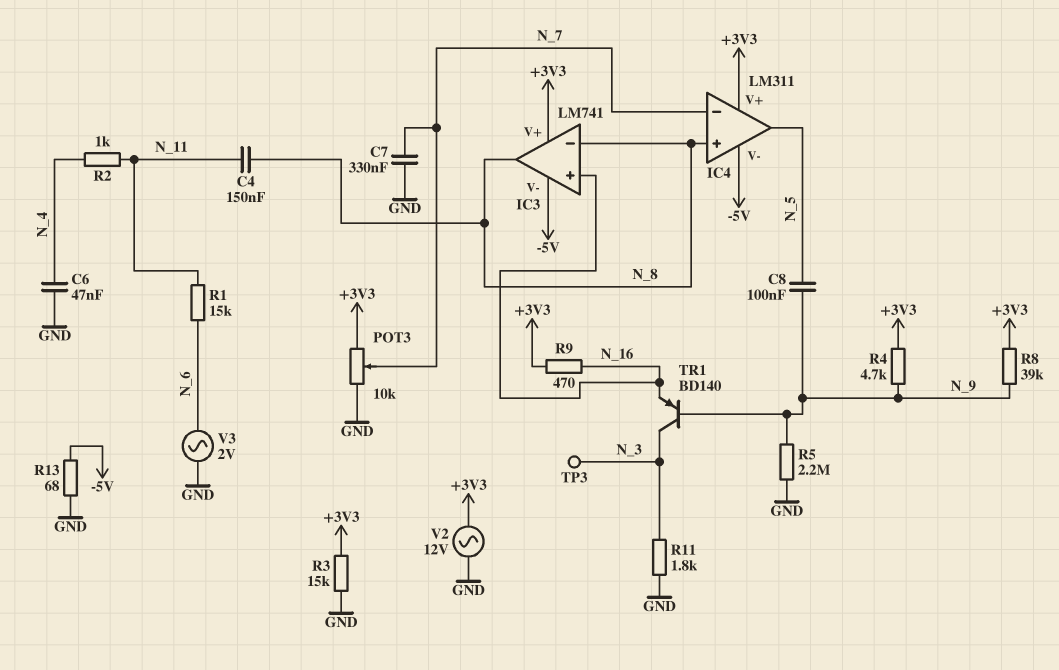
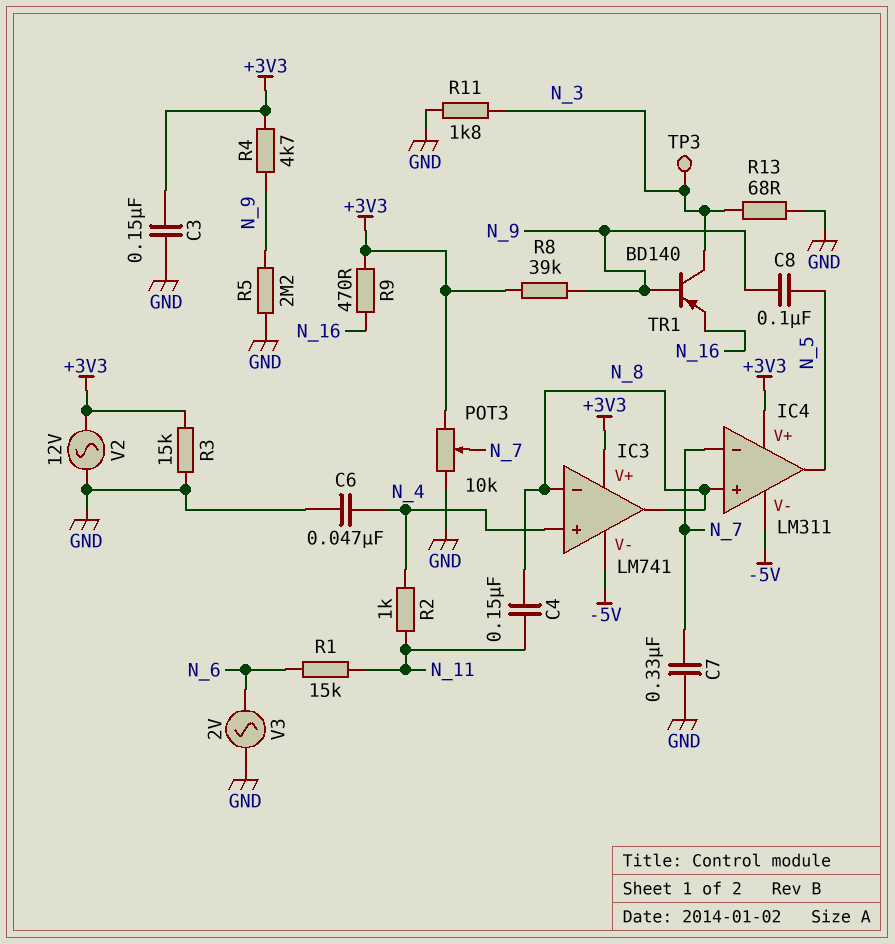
C3: none -> 150nF (+3V3, GND)
IC3 pin in+: N_16 -> N_4
R13: 68 (-5V, GND) -> 68 (GND, N_3)

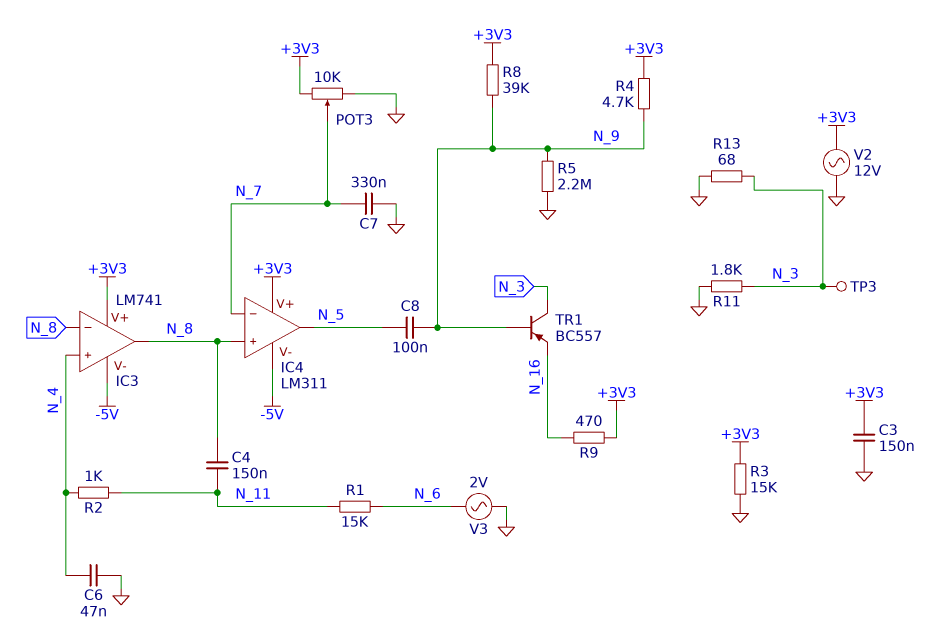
TR1: PNP BD140 (B N_9, C N_3, E N_16) -> PNP BC557 (B N_9, C N_3, E N_16)

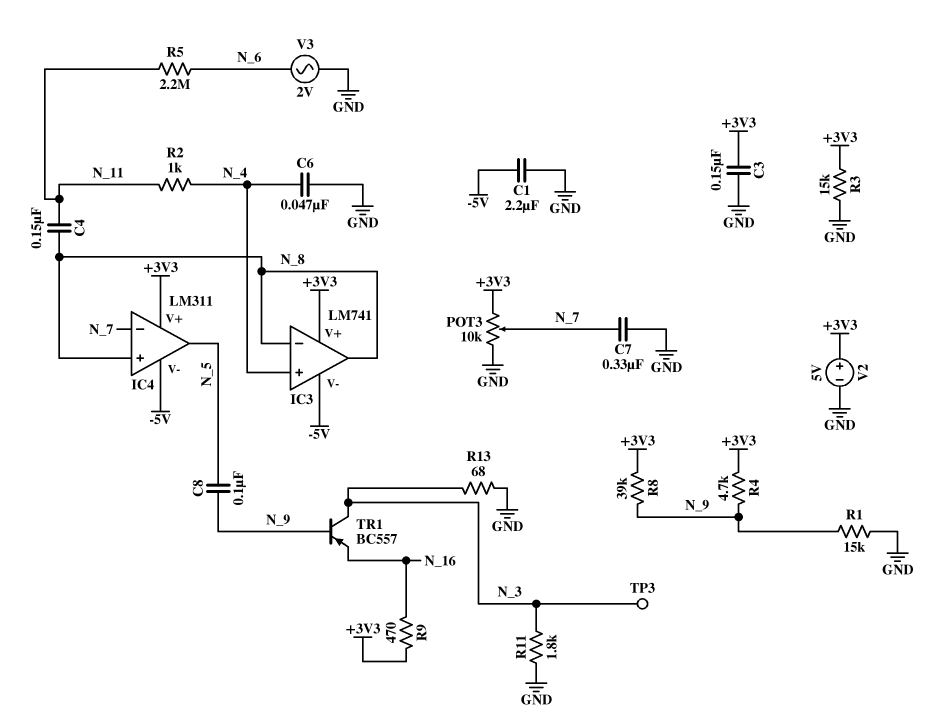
C1: none -> 2.2uF (-5V, GND)
R1: 15k (N_6, N_11) -> 15k (GND, N_9)
R5: 2.2M (GND, N_9) -> 2.2M (N_6, N_11)
V2: AC 12V (+3V3, GND) -> 5V (plus +3V3, minus GND)

